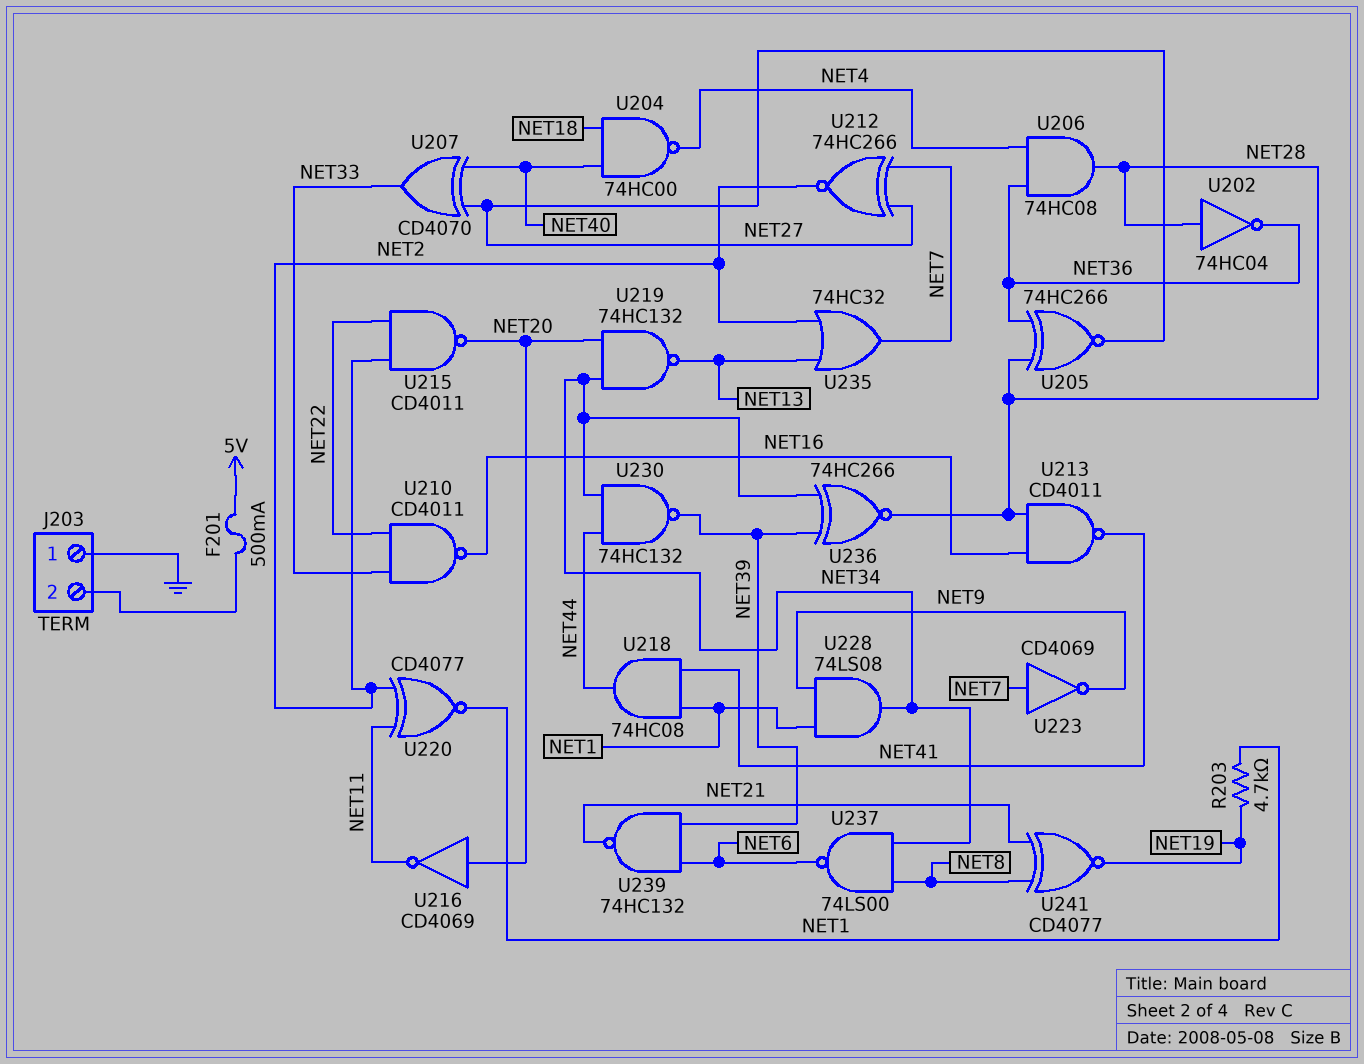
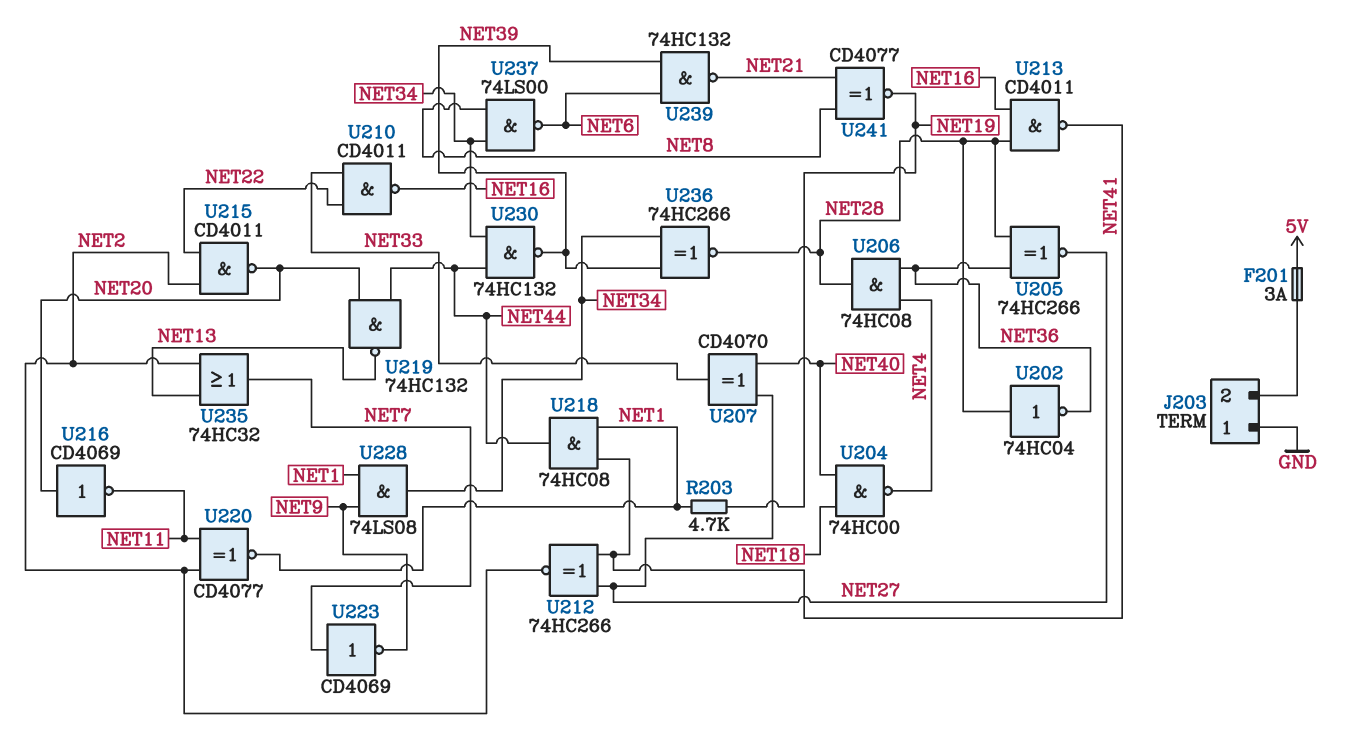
F201: 500mA (5V, J203/2) -> 3A (5V, J203/2)
U212: XNOR 74HC266 (in NET7, in NET27, out NET2) -> XNOR 74HC266 (in NET27, in NET41, out NET2)
U219: NAND 74HC132 (in NET20, in NET34, out NET13) -> NAND 74HC132 (in NET20, in NET44, out NET13)

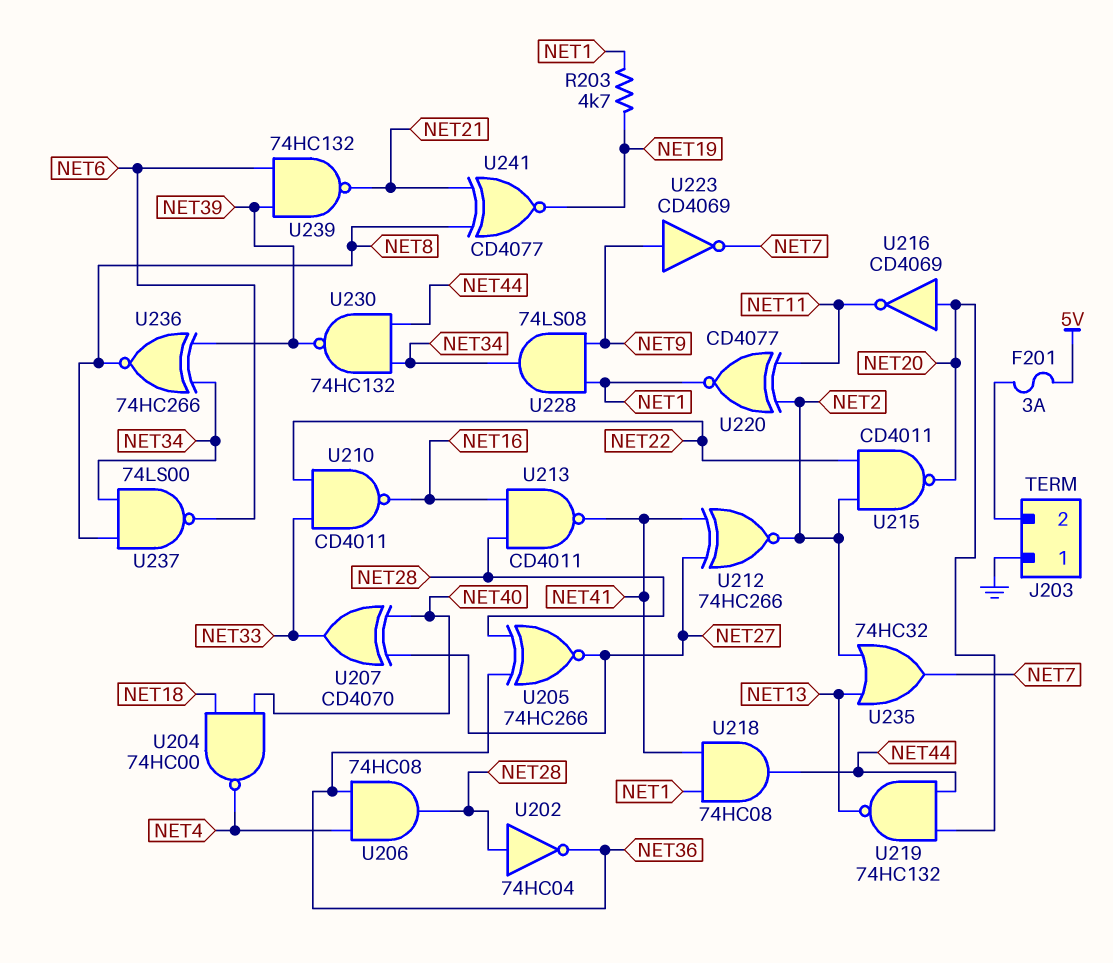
U223: NOT CD4069 (in NET7, out NET9) -> NOT CD4069 (in NET9, out NET7)
U236: XNOR 74HC266 (in NET34, in NET39, out NET28) -> XNOR 74HC266 (in NET34, in NET39, out NET8)

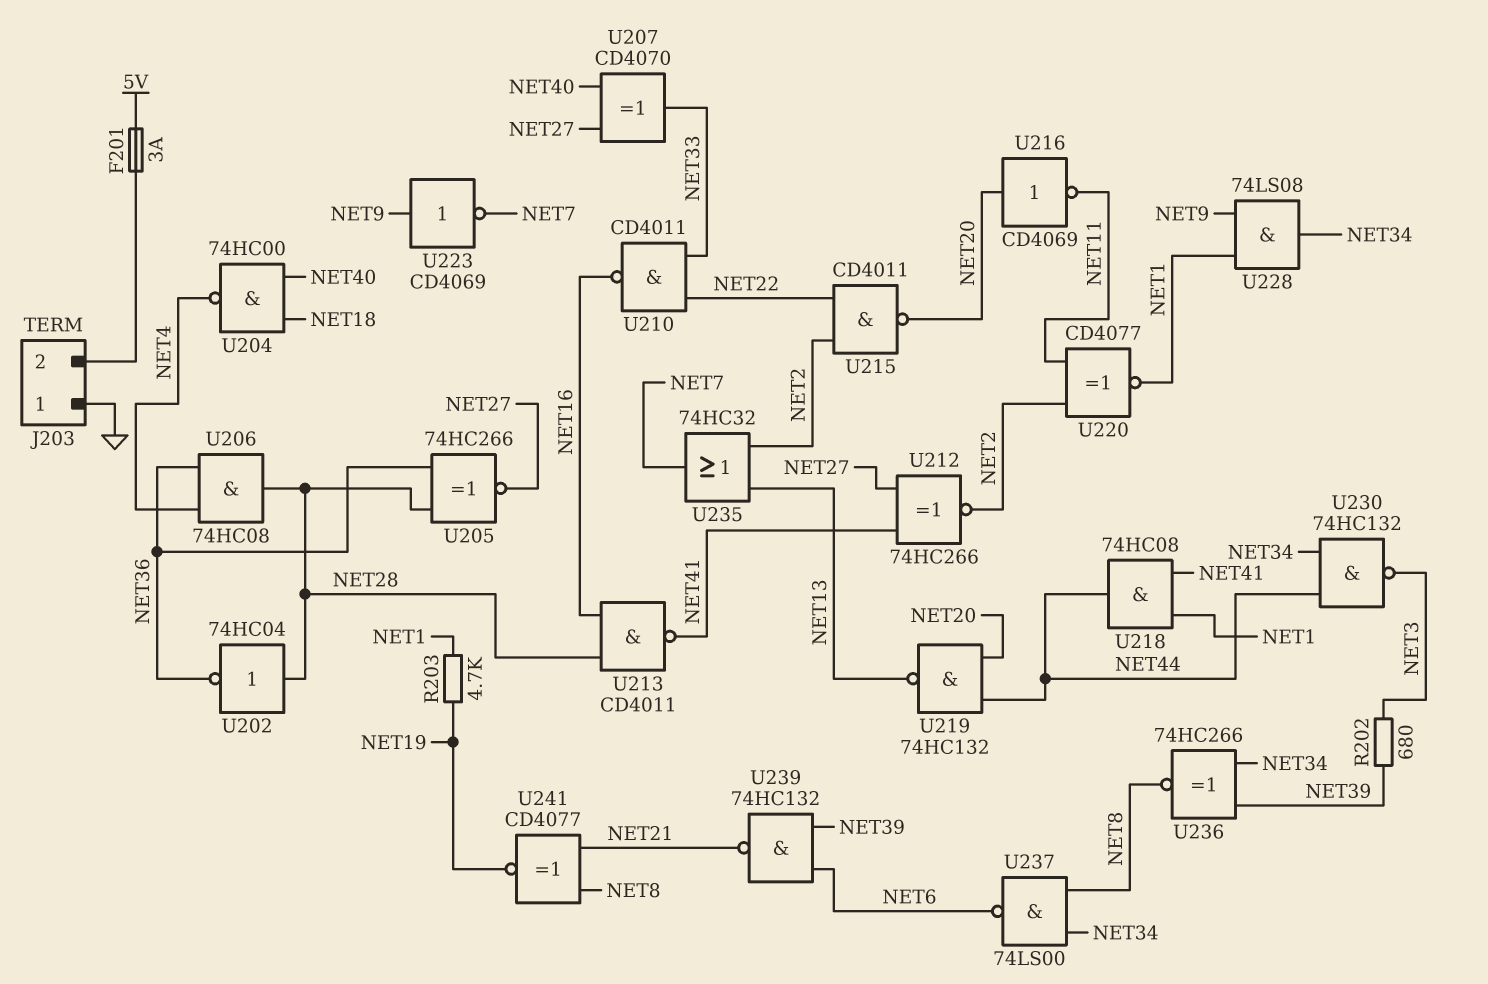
R202: none -> 680 (NET3, NET39)
U230: NAND 74HC132 (in NET34, in NET44, out NET39) -> NAND 74HC132 (in NET34, in NET44, out NET3)

